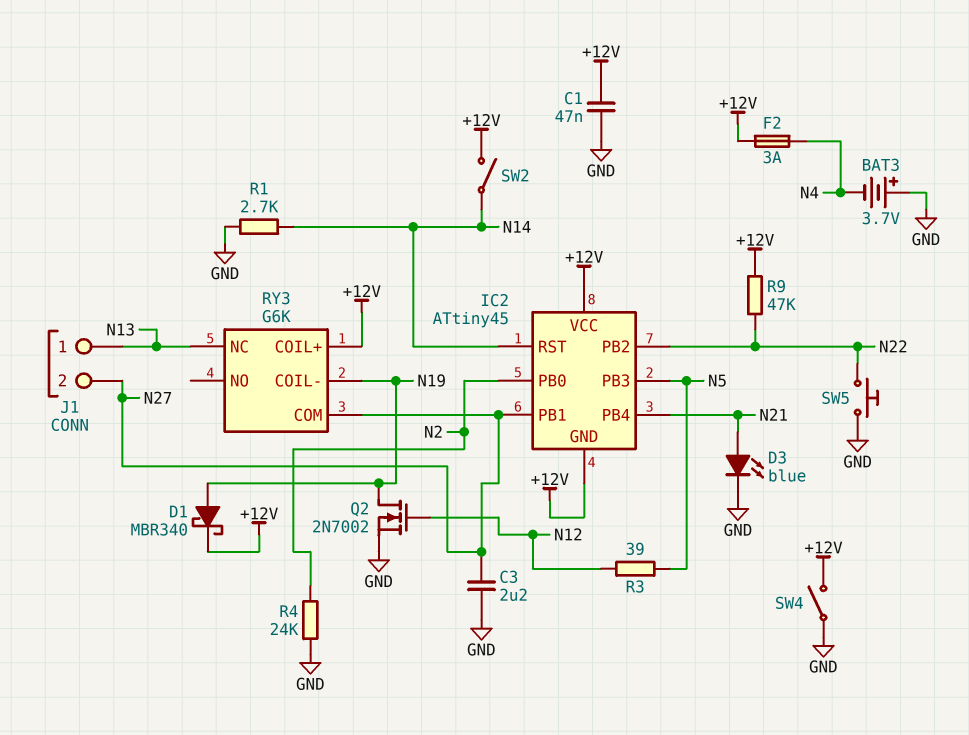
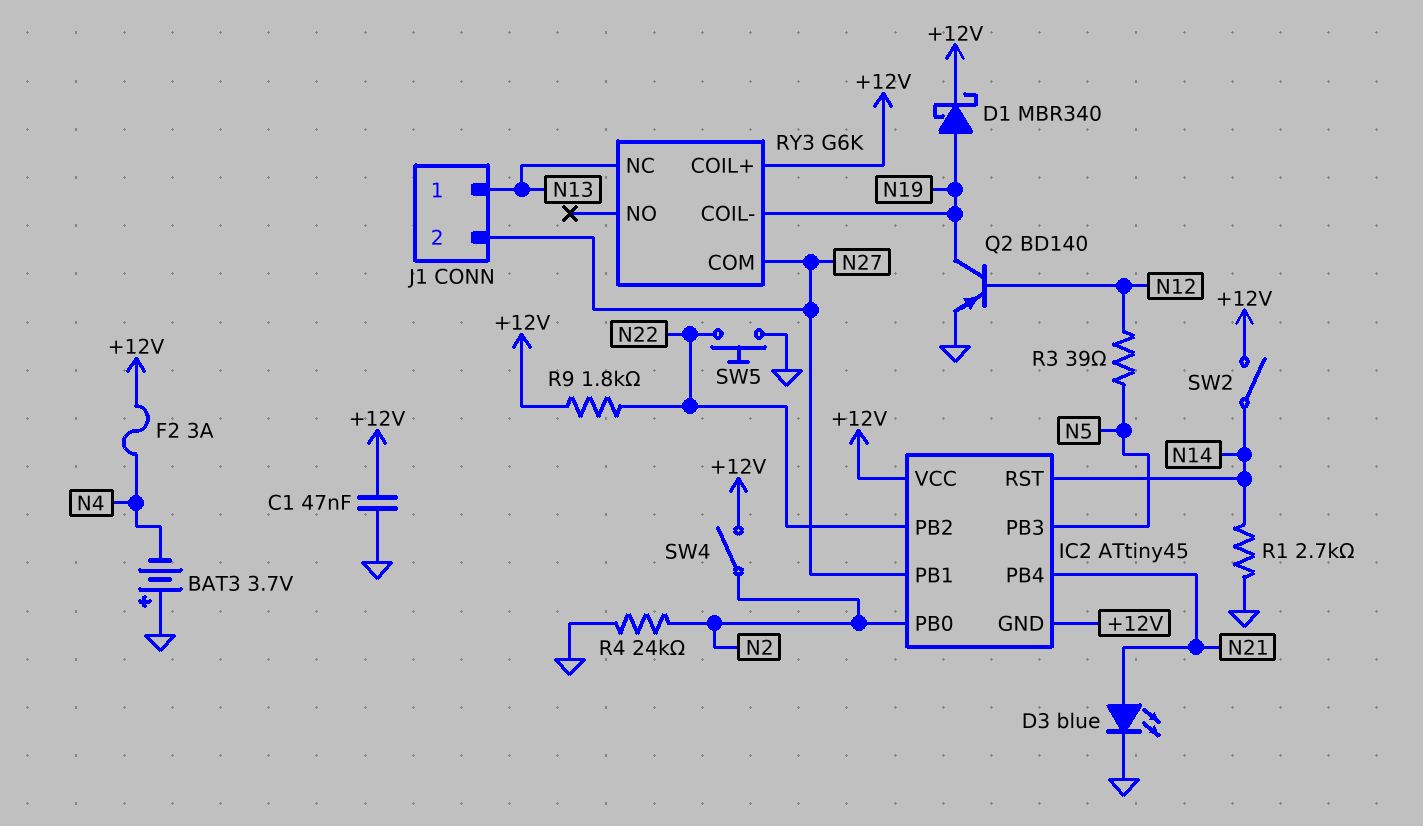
C3: 2.2uF (GND, N27) -> none
Q2: NMOS 2N7002 (G N12, D N19, S GND) -> PNP BD140 (B N12, C N19, E GND)
R9: 47k (+12V, N22) -> 1.8k (+12V, N22)
SW4: switch (+12V, GND) -> switch (+12V, N2)

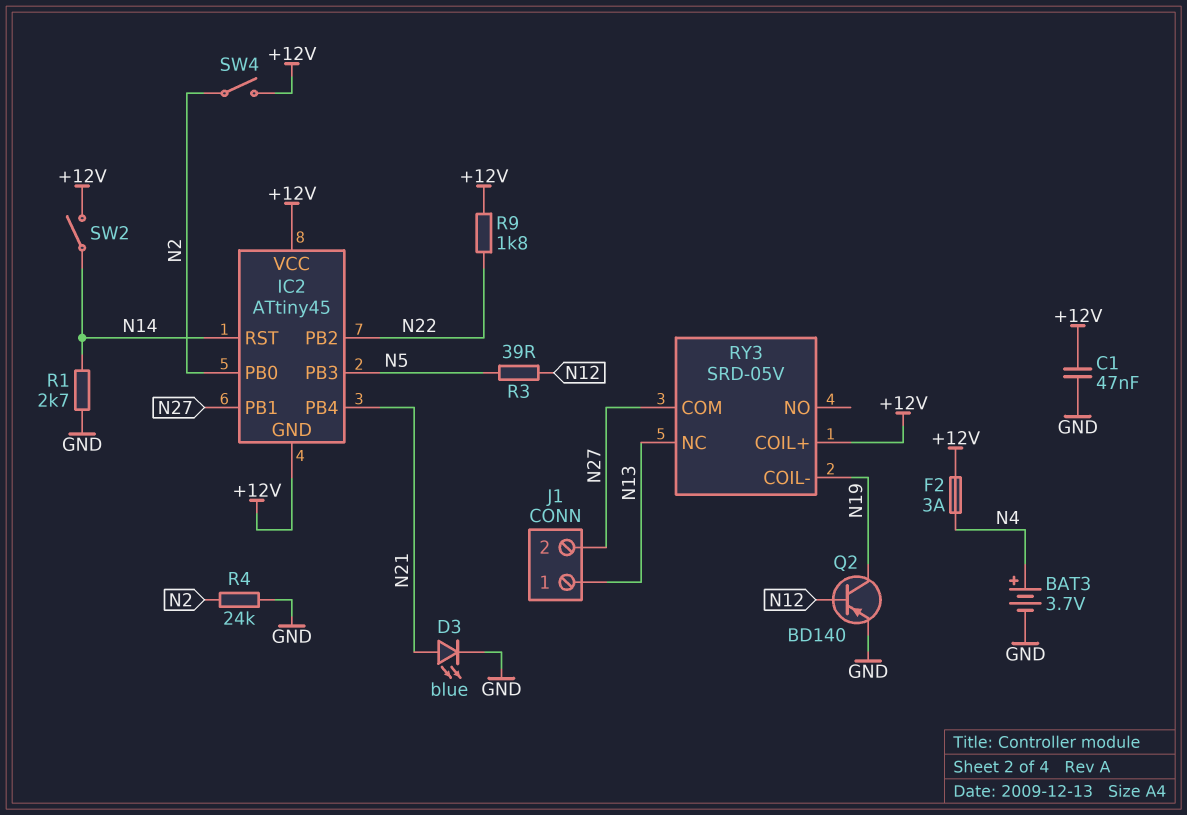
BAT3: 3.7V (plus GND, minus N4) -> 3.7V (plus N4, minus GND)
D1: schottky MBR340 (A N19, K +12V) -> none
RY3: G6K -> SRD-05V
SW5: button (GND, N22) -> none

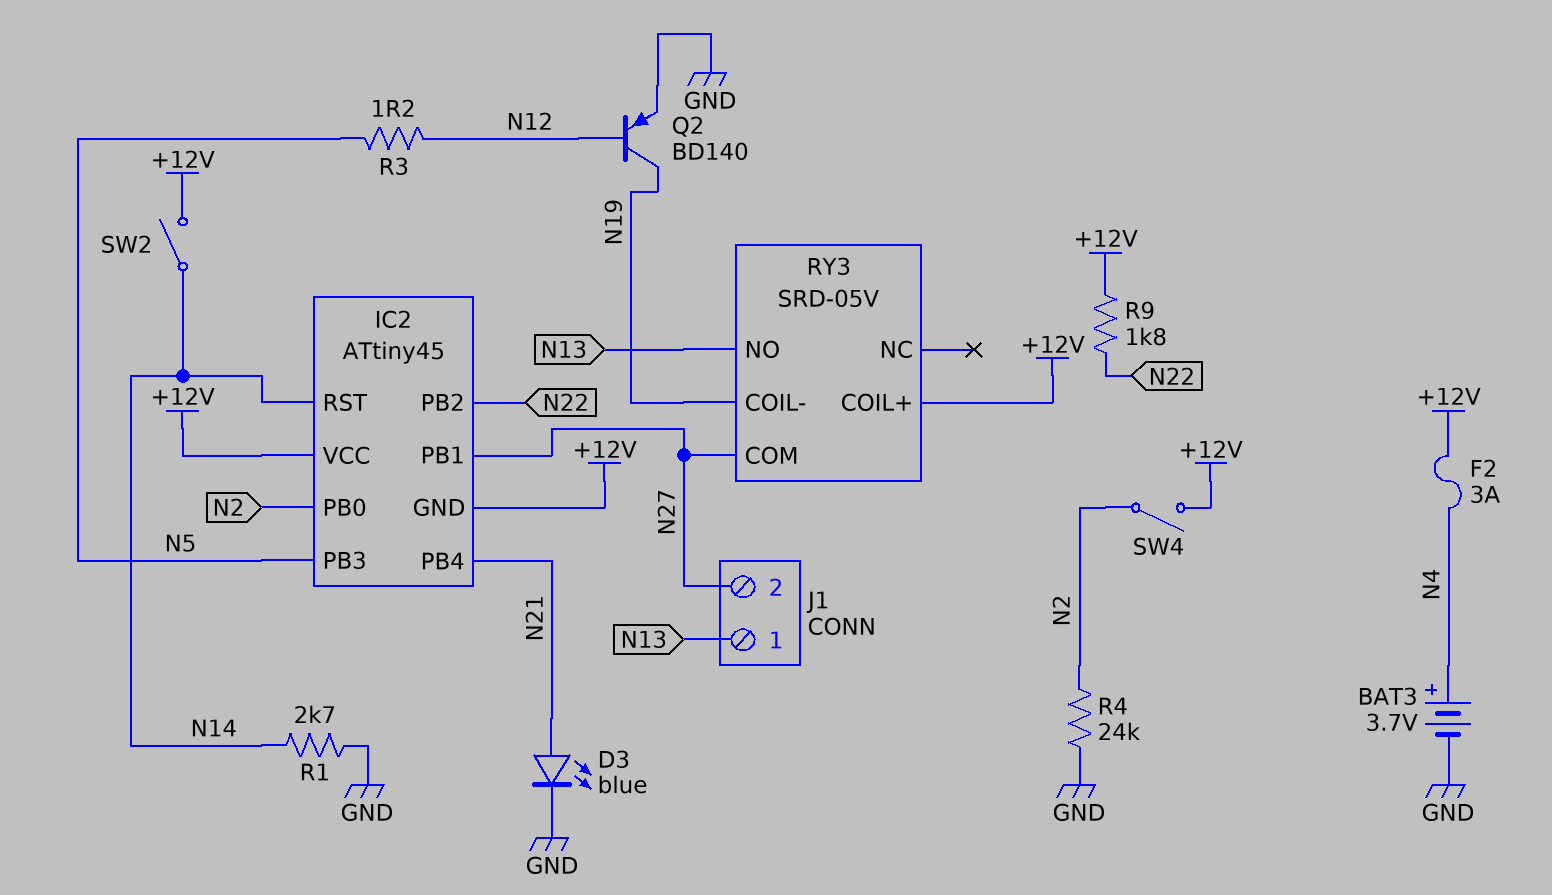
C1: 47nF (+12V, GND) -> none
R3: 39 (N5, N12) -> 1.2 (N5, N12)
RY3 pin NC: N13 -> none
RY3 pin NO: none -> N13

